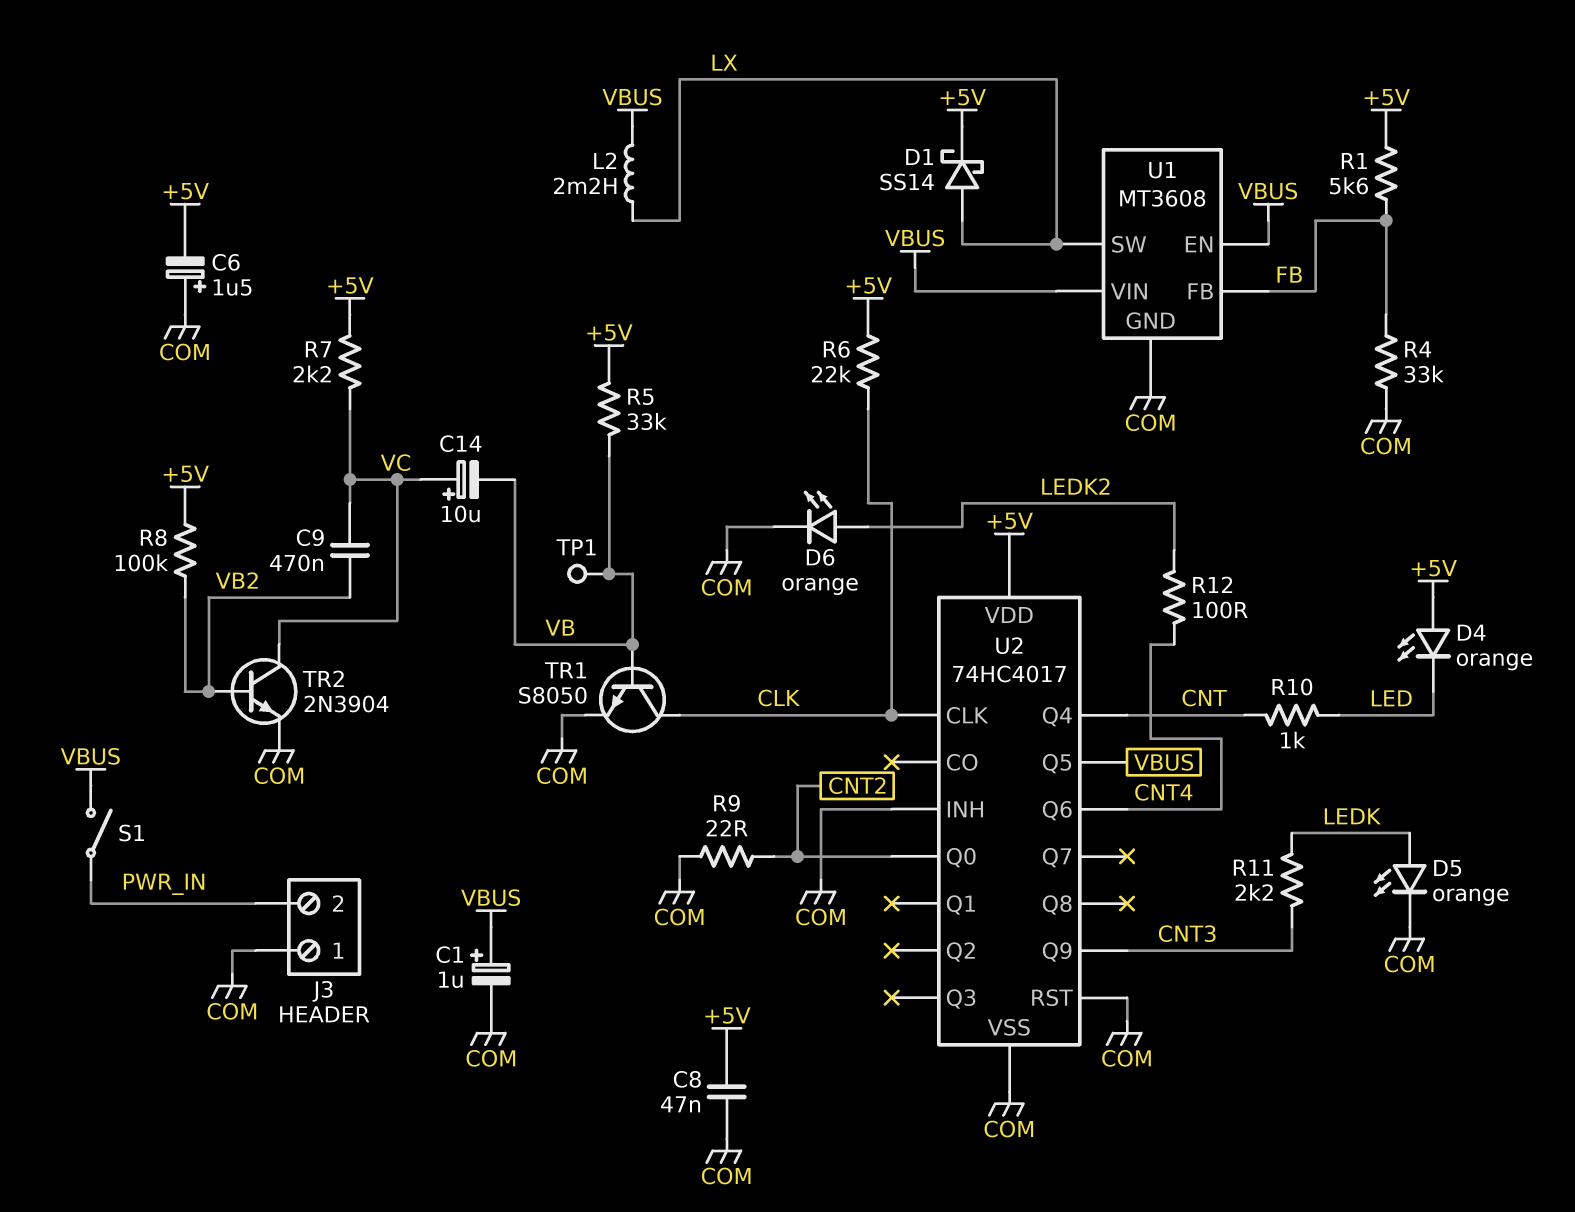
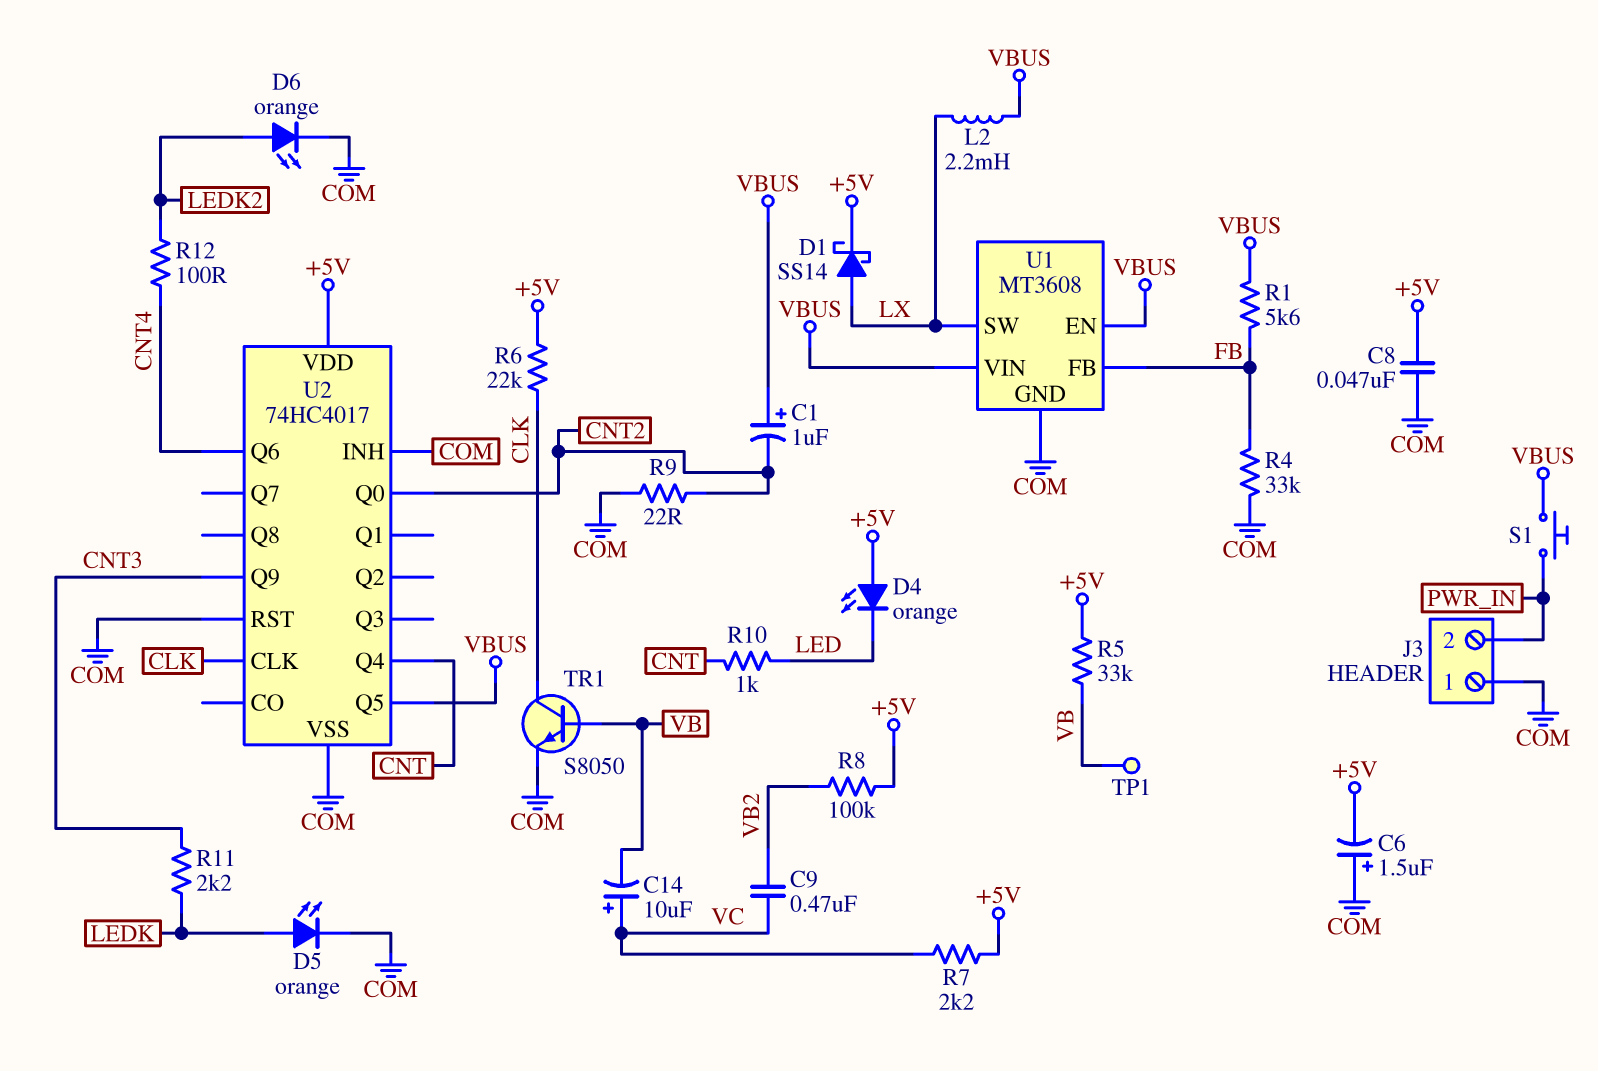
C1: 1uF (plus VBUS, minus COM) -> 1uF (plus VBUS, minus CNT2)
R1: 5.6k (+5V, FB) -> 5.6k (FB, VBUS)
S1: switch (PWR_IN, VBUS) -> button (PWR_IN, VBUS)
TR2: NPN 2N3904 (B VB2, C VC, E COM) -> none

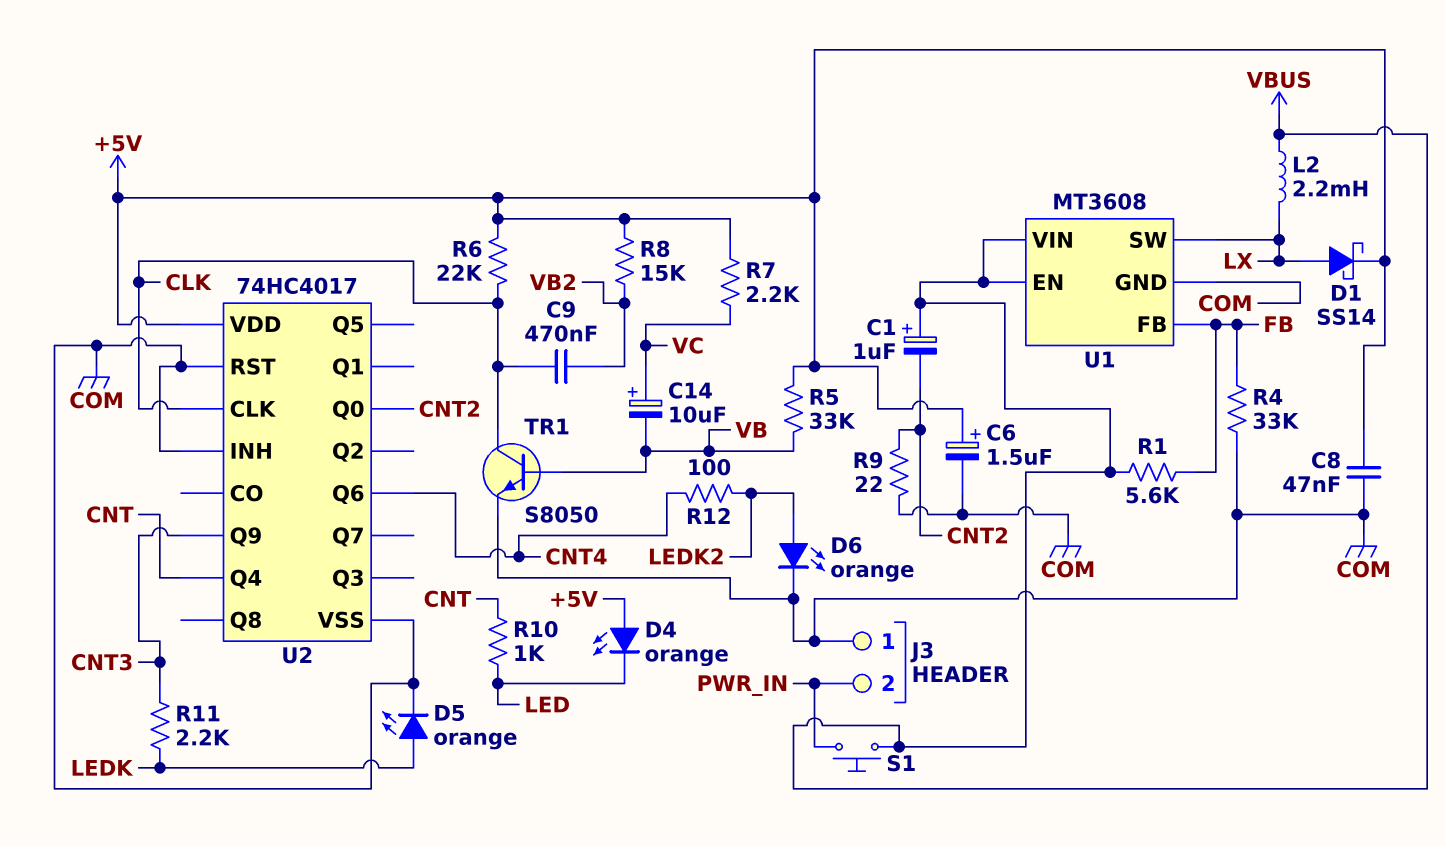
C6: 1.5uF (plus COM, minus +5V) -> 1.5uF (plus +5V, minus COM)
C9: 470nF (VB2, VC) -> 470nF (CLK, VB2)
R8: 100k (+5V, VB2) -> 15k (+5V, VB2)
TP1: test point (VB) -> none
U2 pin Q5: VBUS -> none

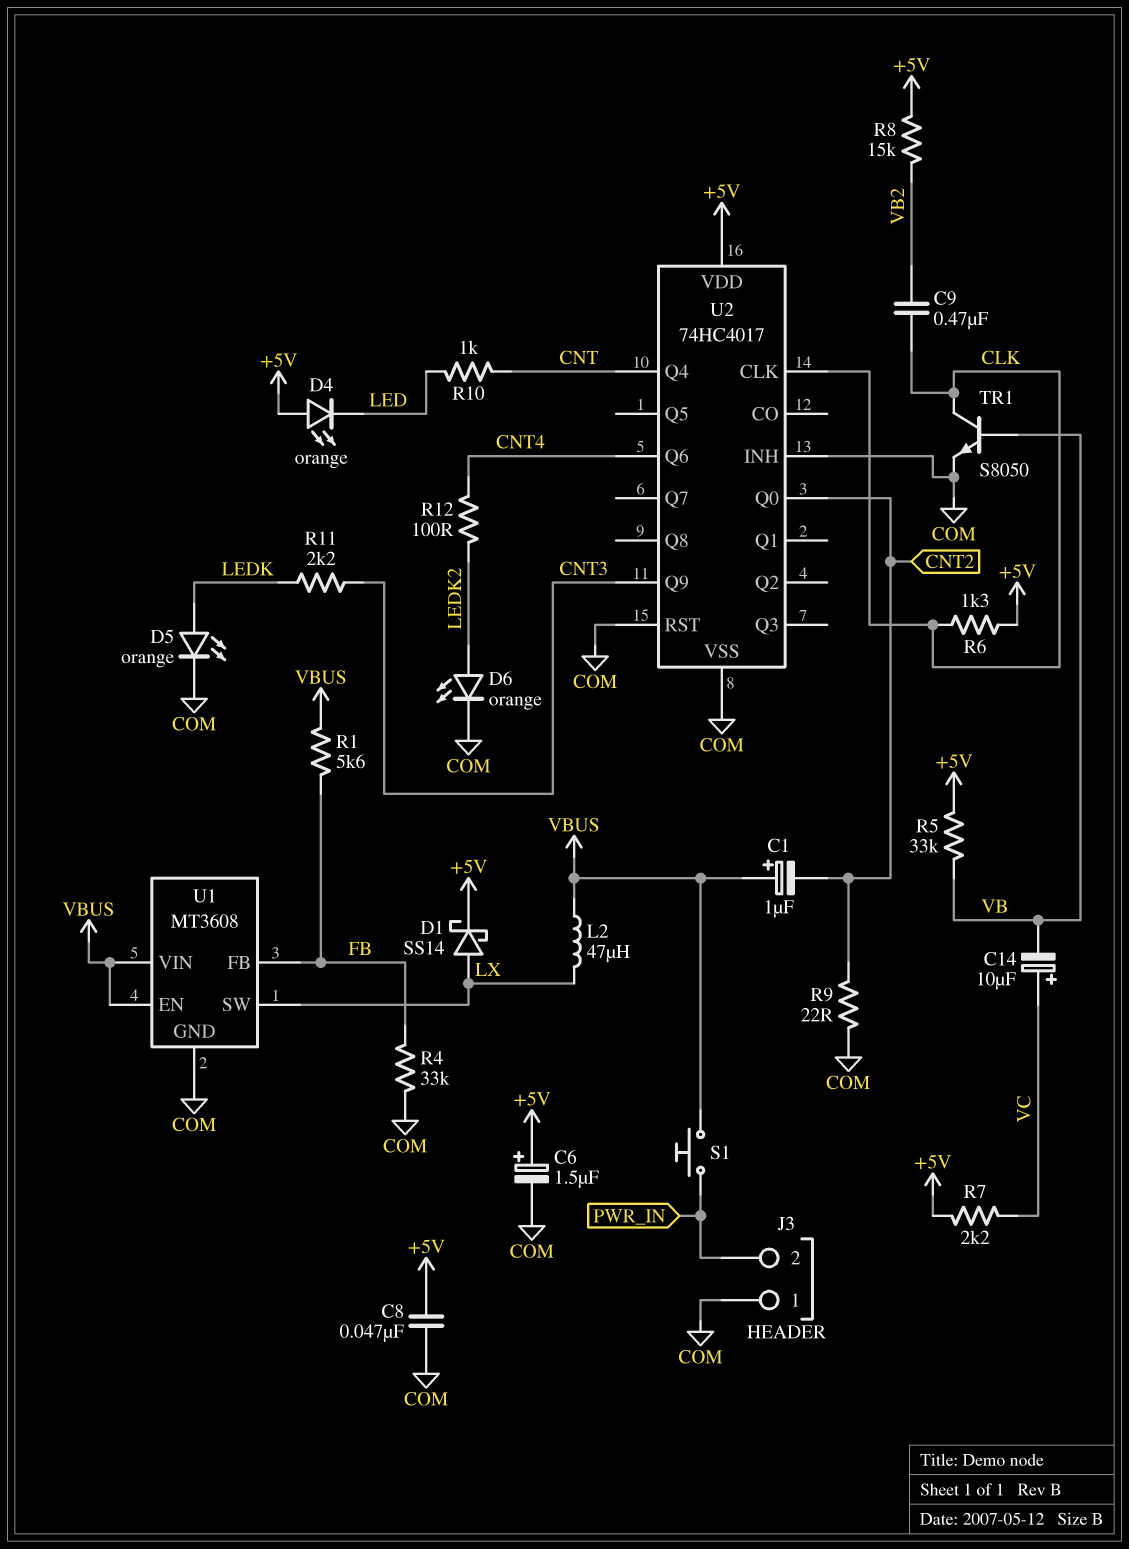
L2: 2.2mH (LX, VBUS) -> 47uH (LX, VBUS)
R6: 22k (+5V, CLK) -> 1.3k (+5V, CLK)

